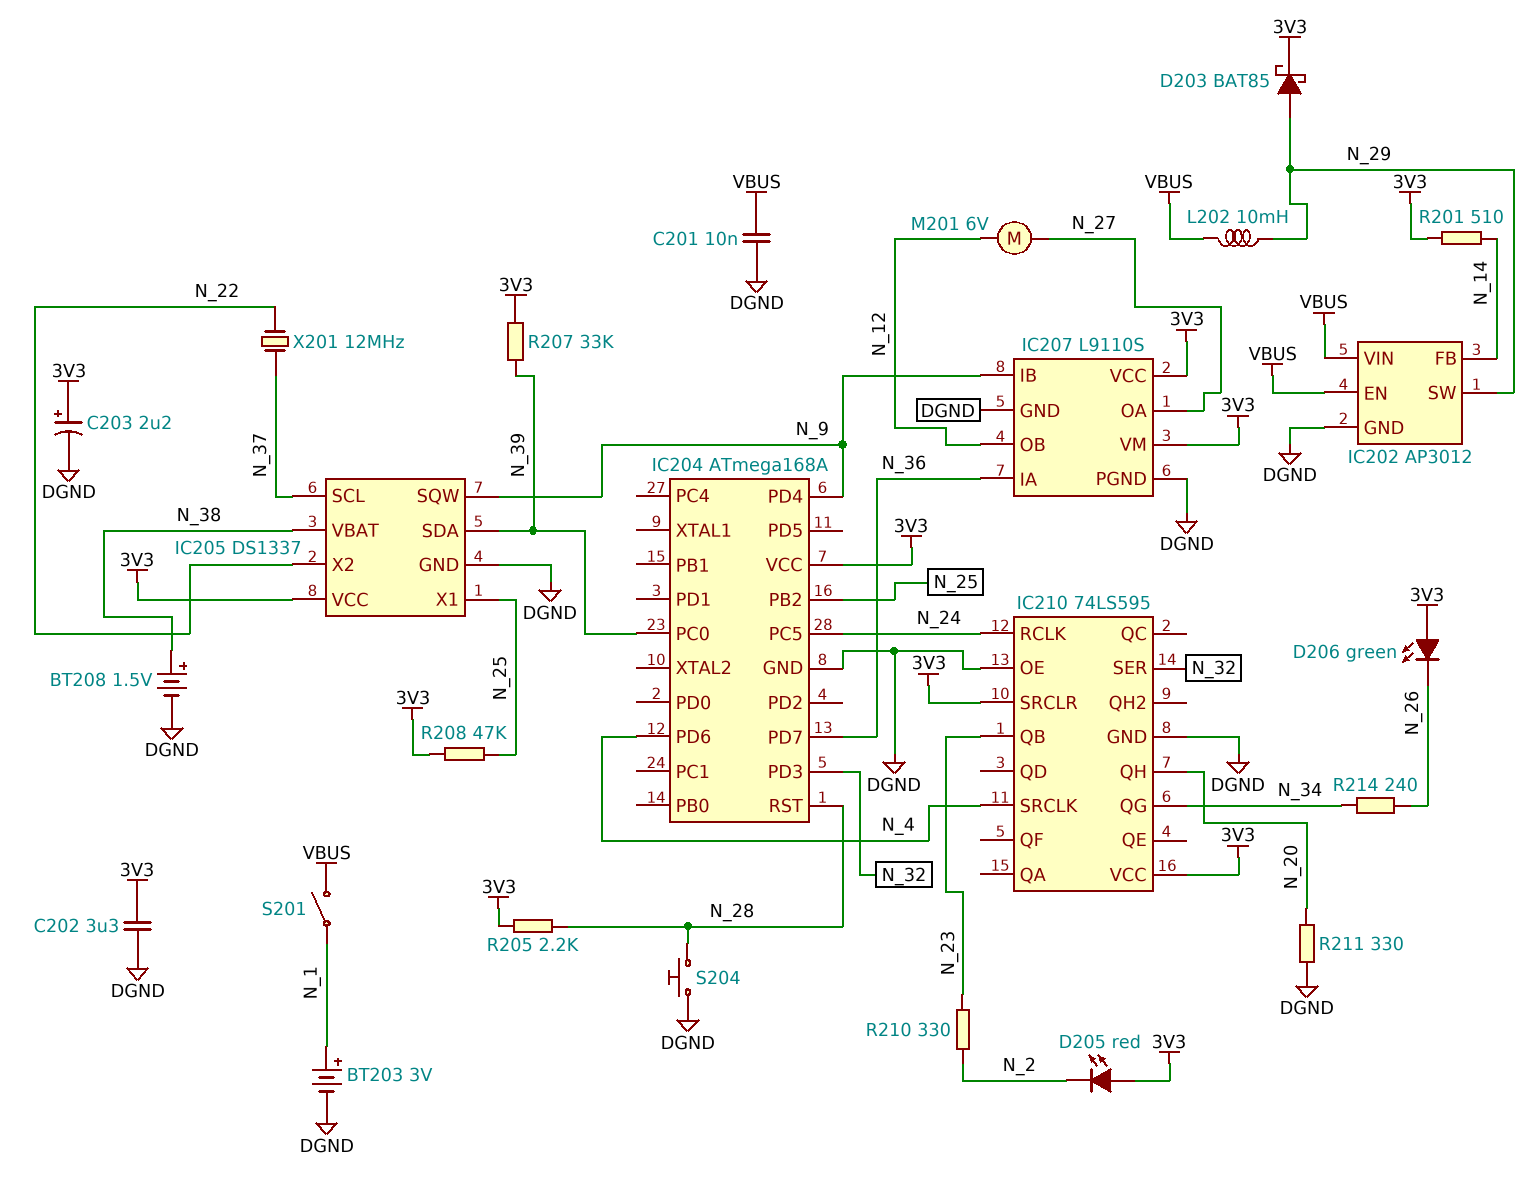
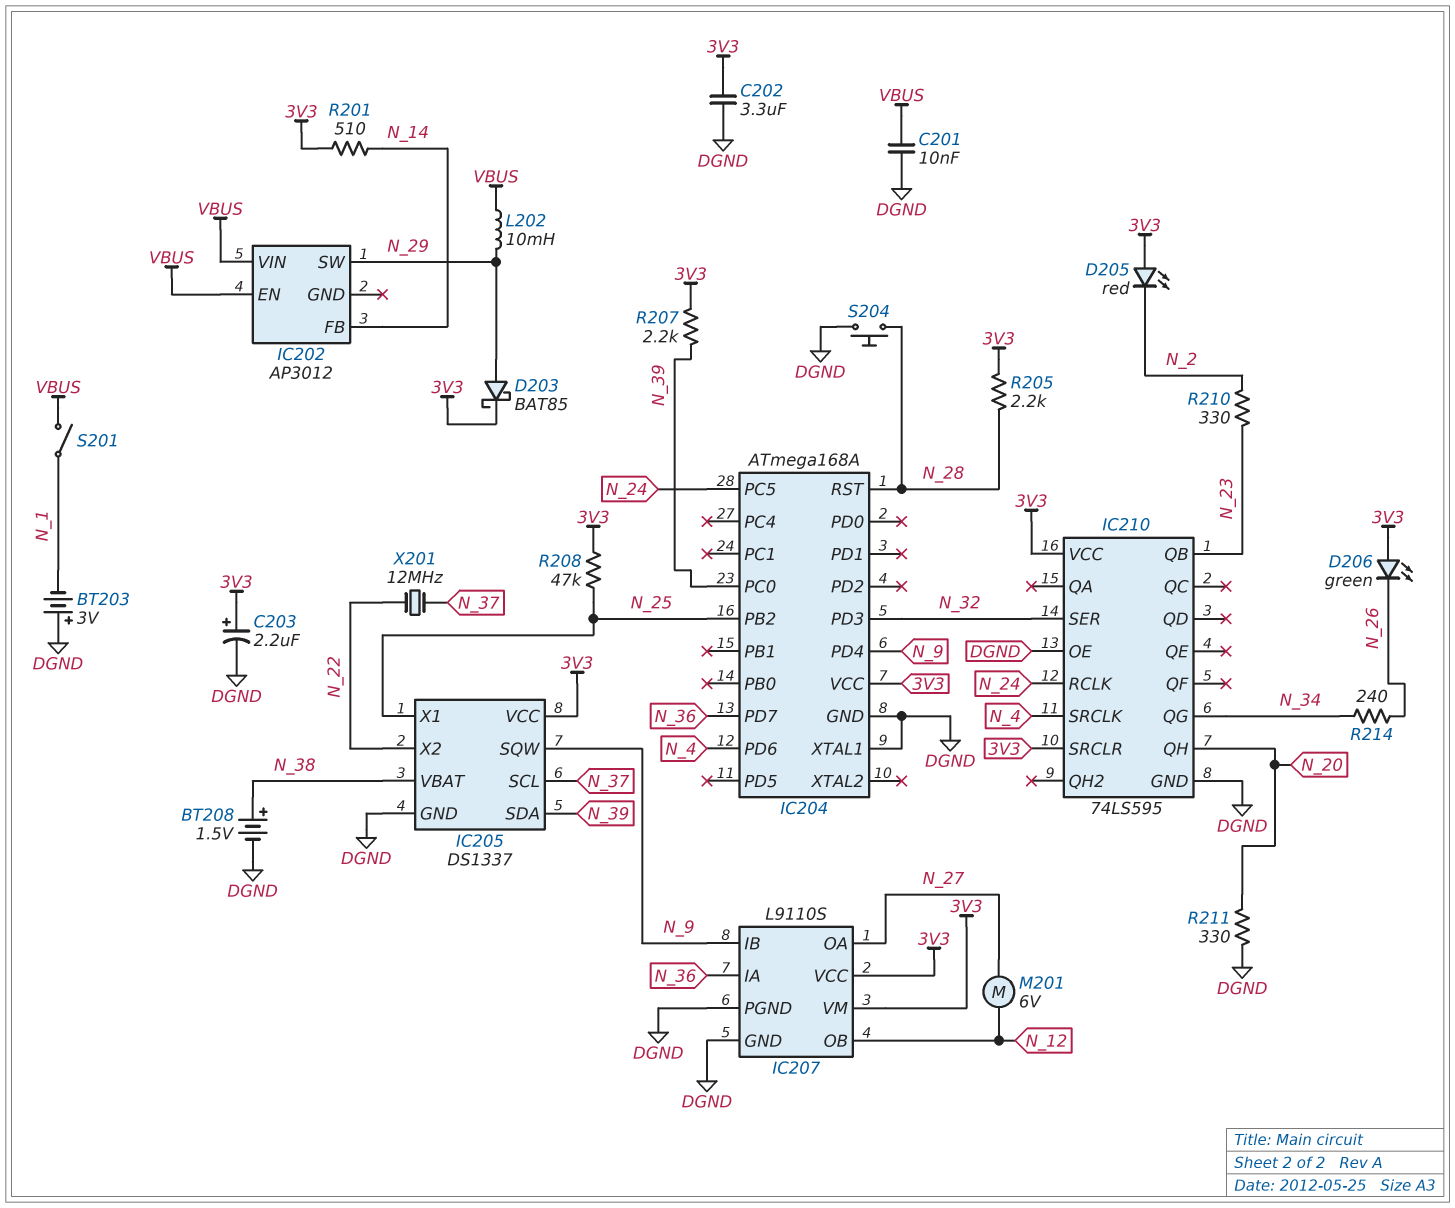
BT203: 3V (plus N_1, minus DGND) -> 3V (plus DGND, minus N_1)
IC202 pin GND: DGND -> none
IC204 pin XTAL1: none -> DGND
R207: 33k (3V3, N_39) -> 2.2k (3V3, N_39)

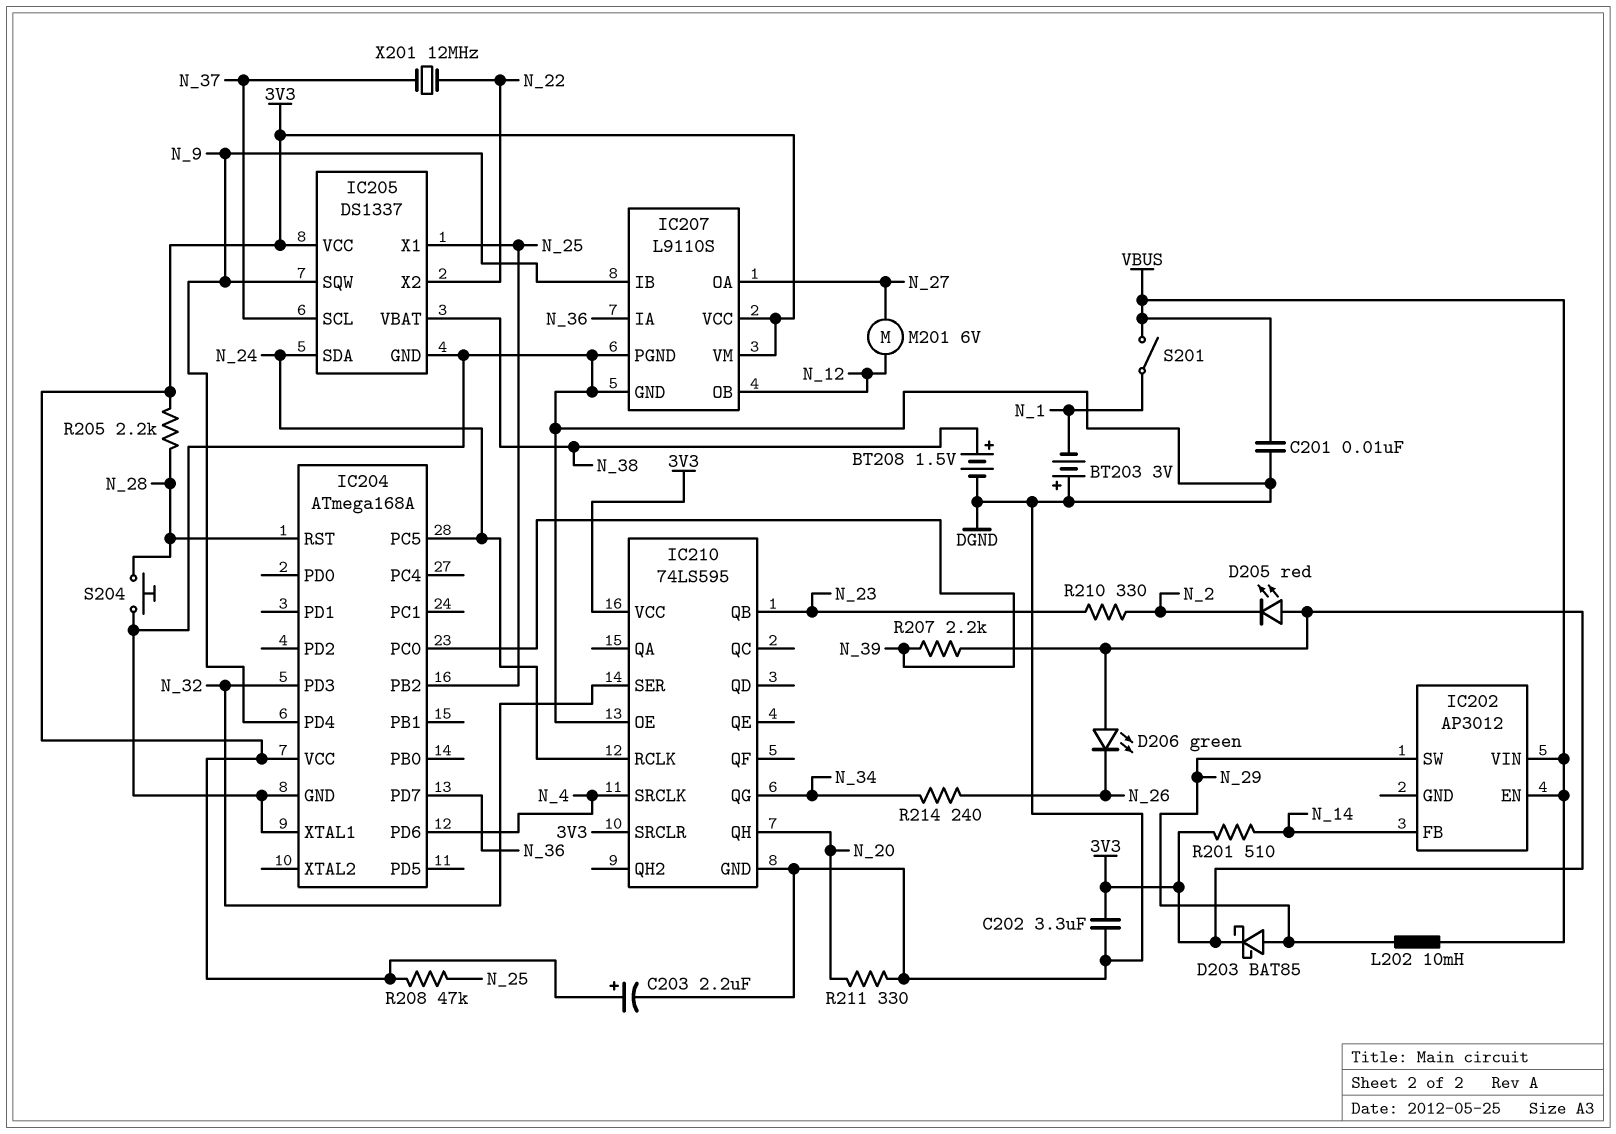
IC205 pin SDA: N_39 -> N_24

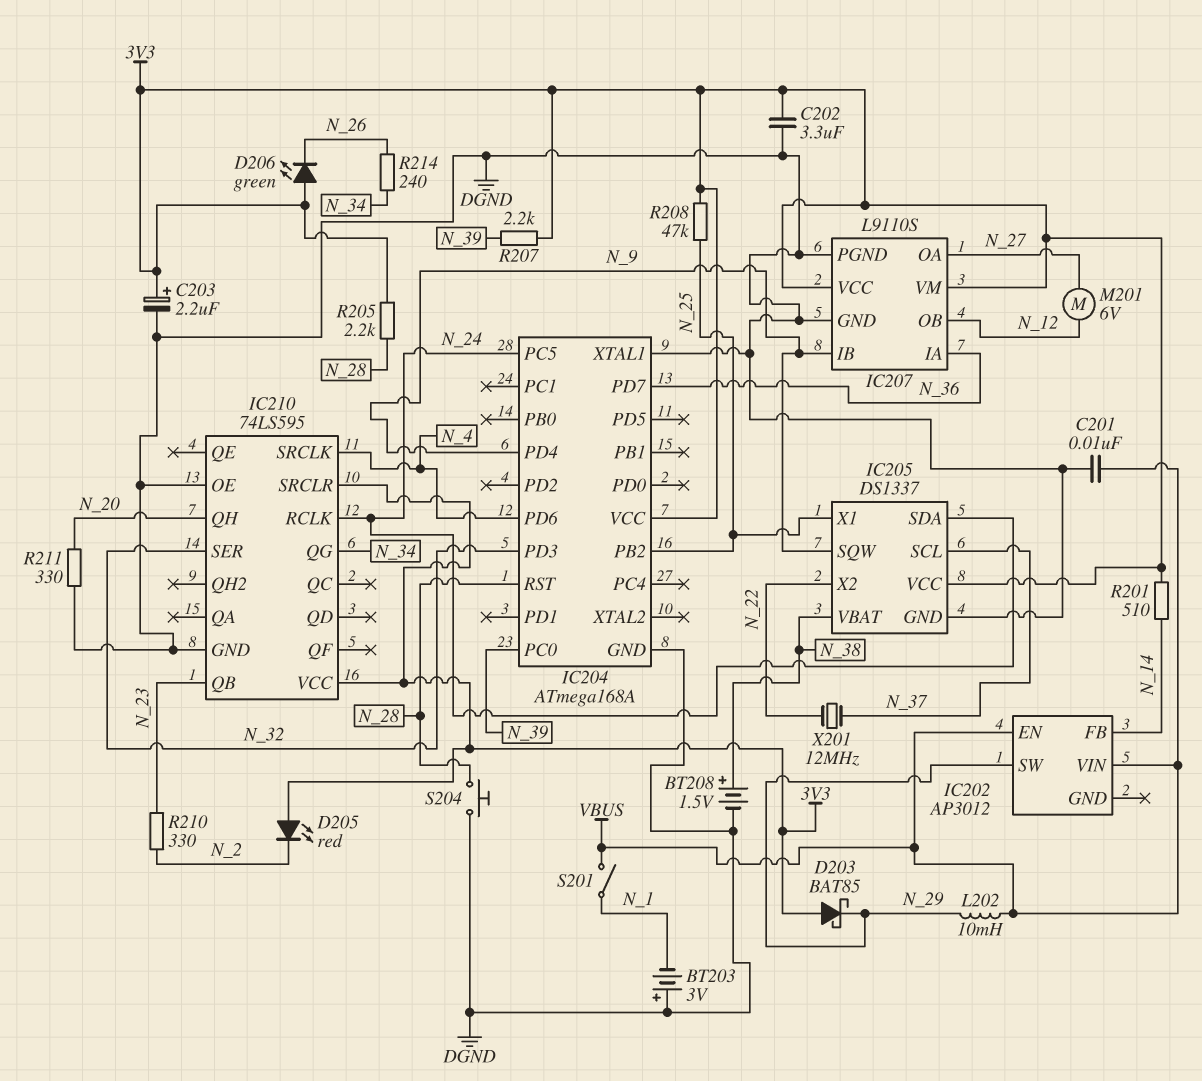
D203: schottky BAT85 (A N_29, K 3V3) -> schottky BAT85 (A 3V3, K N_29)

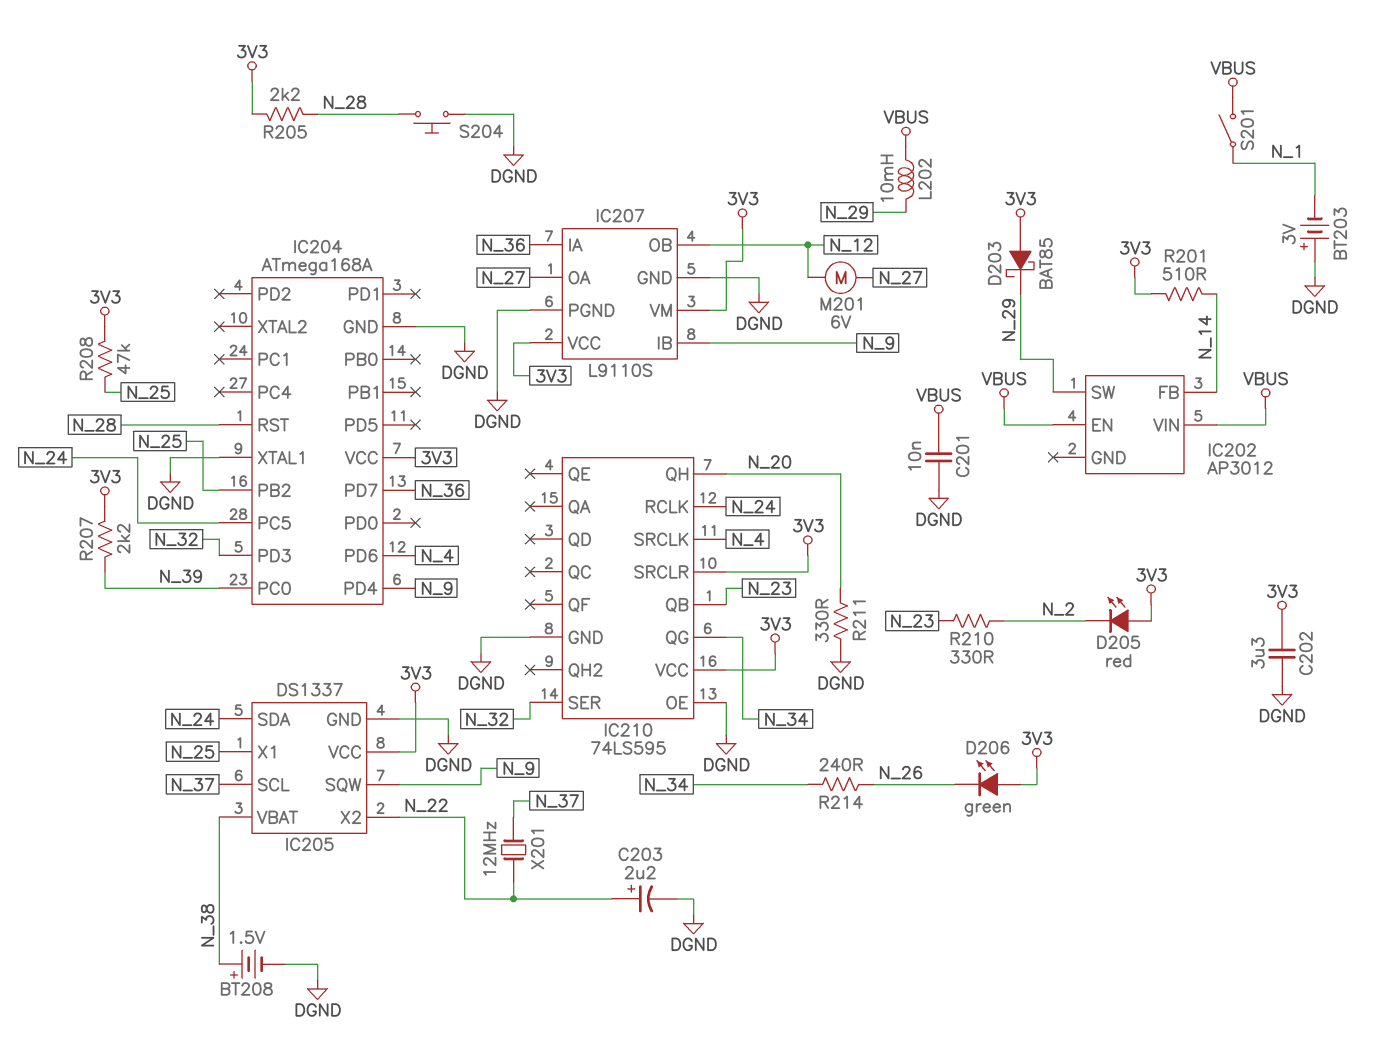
C203: 2.2uF (plus 3V3, minus DGND) -> 2.2uF (plus N_22, minus DGND)

